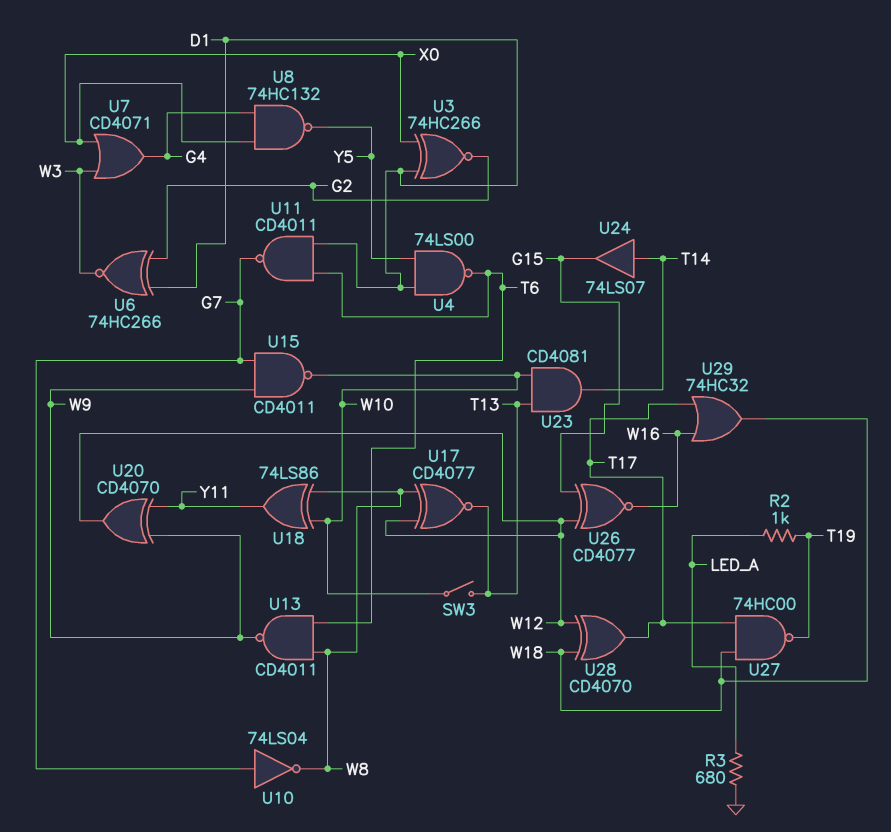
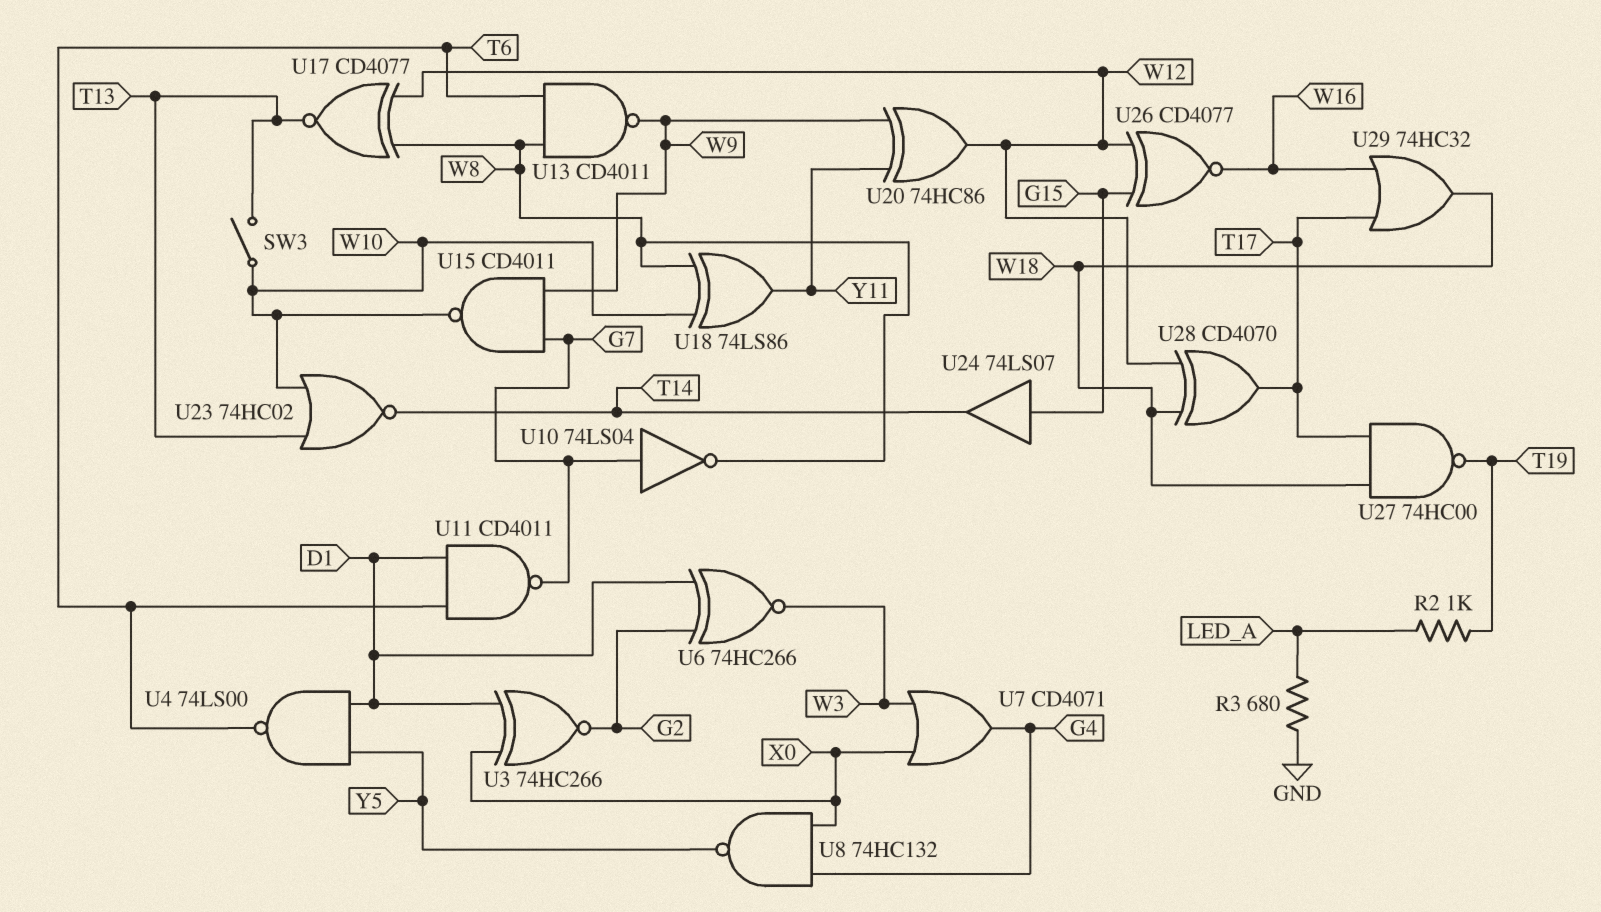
U20: XOR CD4070 (in W9, in Y11, out W12) -> XOR 74HC86 (in W9, in Y11, out W12)
U23: AND CD4081 (in T13, in W10, out T14) -> NOR 74HC02 (in T13, in W10, out T14)
U24: buffer 74LS07 (in T14, out G15) -> buffer 74LS07 (in G15, out T14)

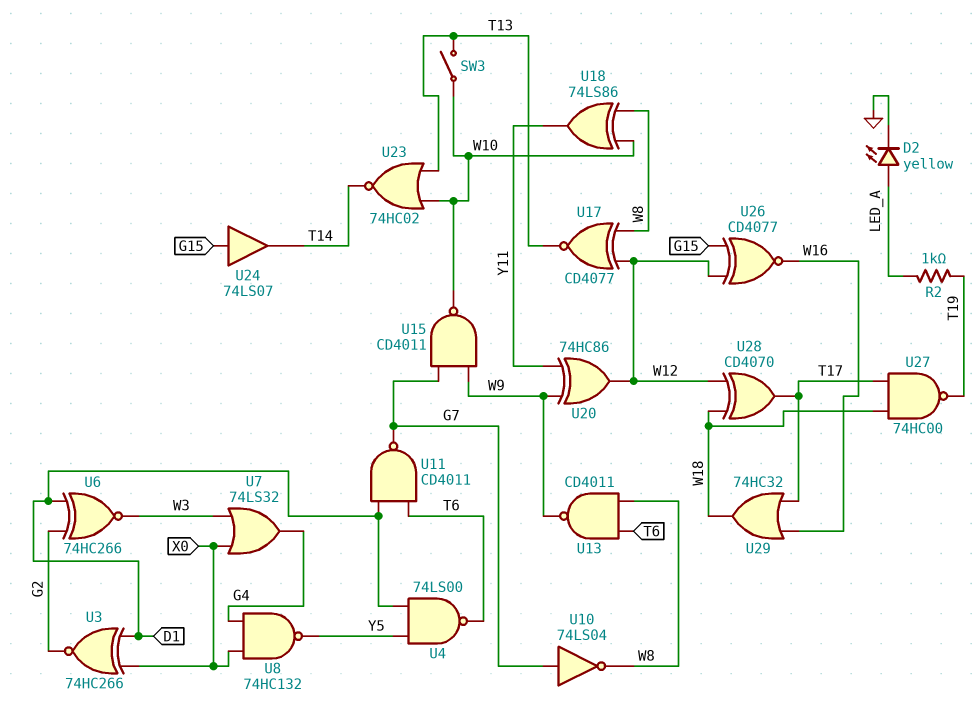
D2: none -> LED yellow (A LED_A, K GND)
R3: 680 (GND, LED_A) -> none
U7: OR CD4071 (in W3, in X0, out G4) -> OR 74LS32 (in W3, in X0, out G4)

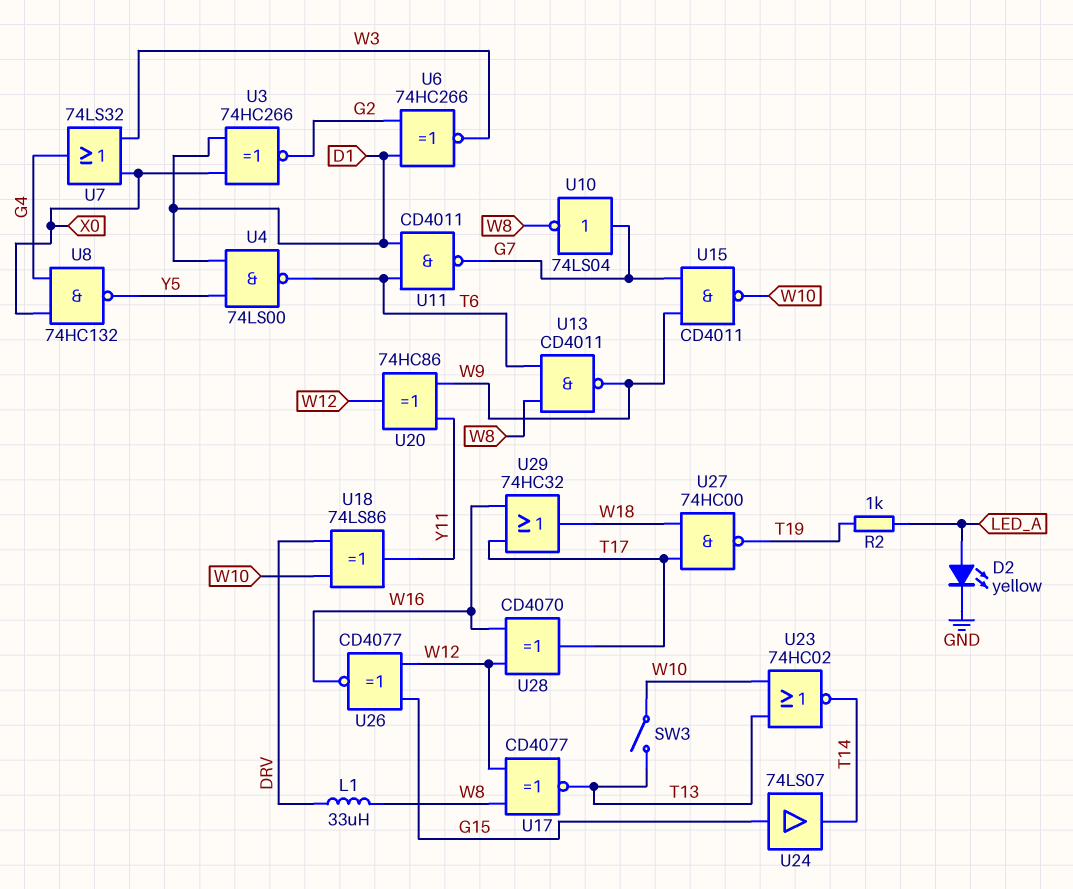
L1: none -> 33uH (DRV, W8)
U18: XOR 74LS86 (in W8, in W10, out Y11) -> XOR 74LS86 (in DRV, in W10, out Y11)
U28: XOR CD4070 (in W12, in W18, out T17) -> XOR CD4070 (in W12, in W16, out T17)

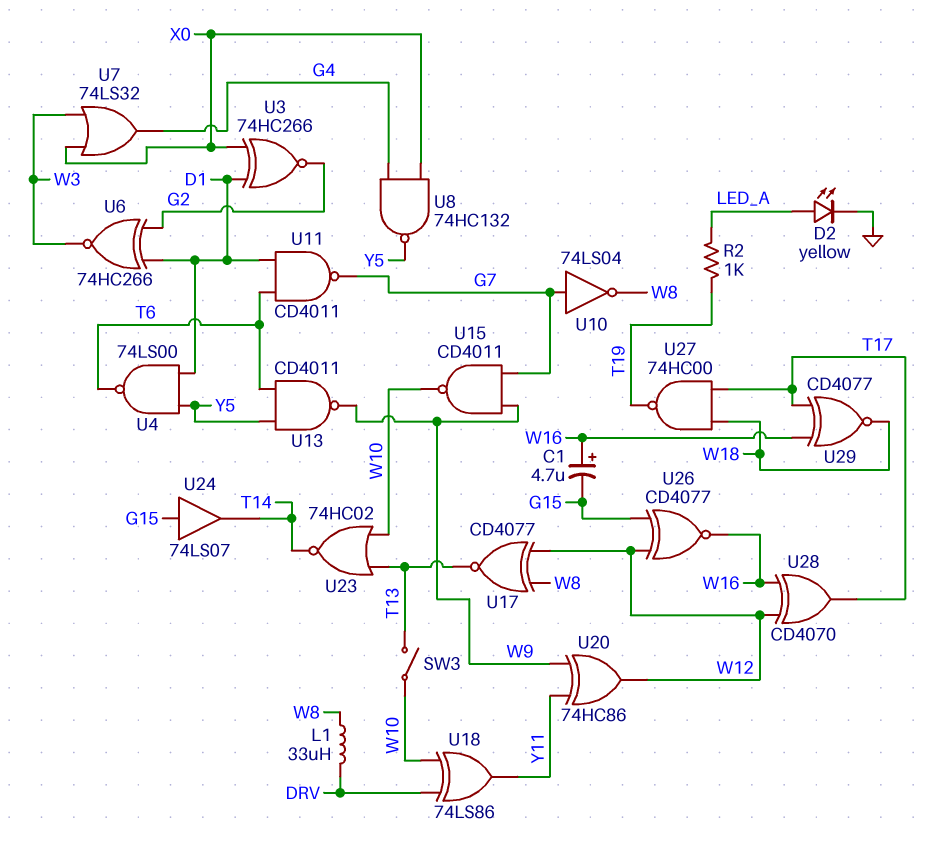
C1: none -> 4.7uF (plus W16, minus G15)
U13: NAND CD4011 (in T6, in W8, out W9) -> NAND CD4011 (in T6, in Y5, out W9)
U29: OR 74HC32 (in T17, in W16, out W18) -> XNOR CD4077 (in T17, in W16, out W18)

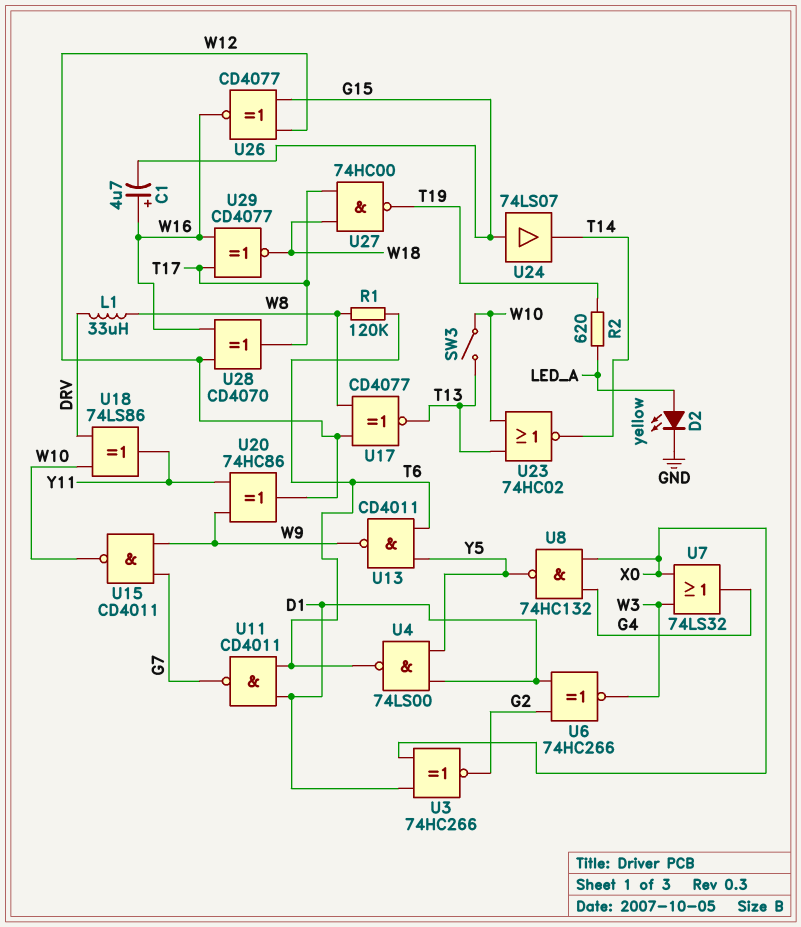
R1: none -> 120k (T6, W8)
R2: 1k (LED_A, T19) -> 620 (LED_A, T19)
U10: NOT 74LS04 (in G7, out W8) -> none

